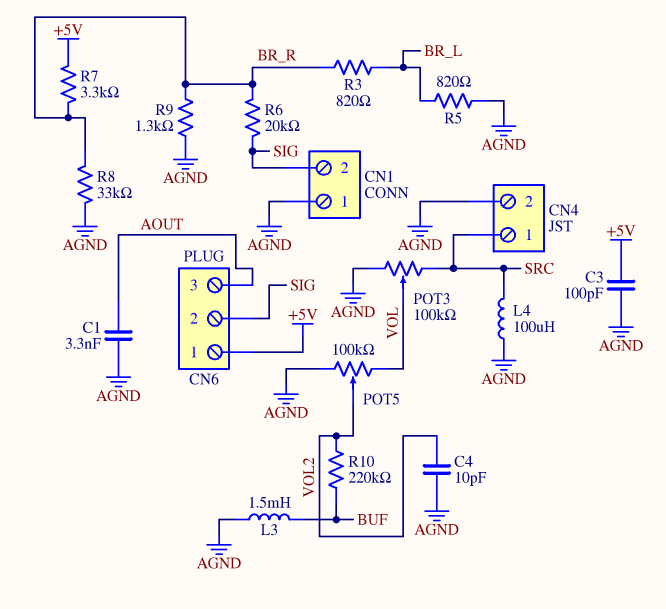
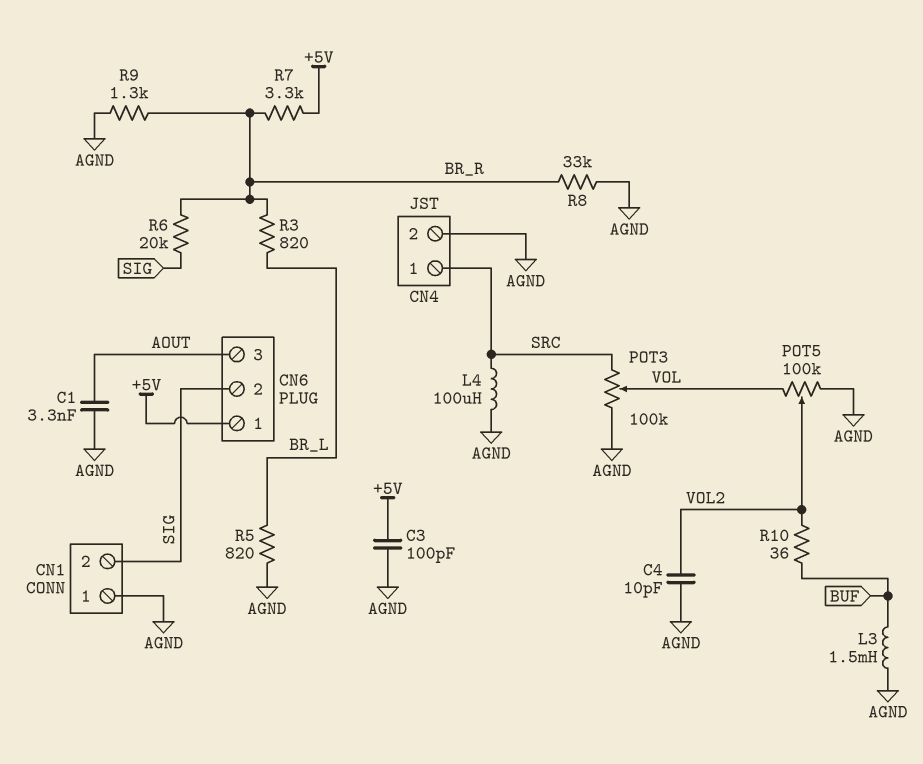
R10: 220k (BUF, VOL2) -> 36 (BUF, VOL2)

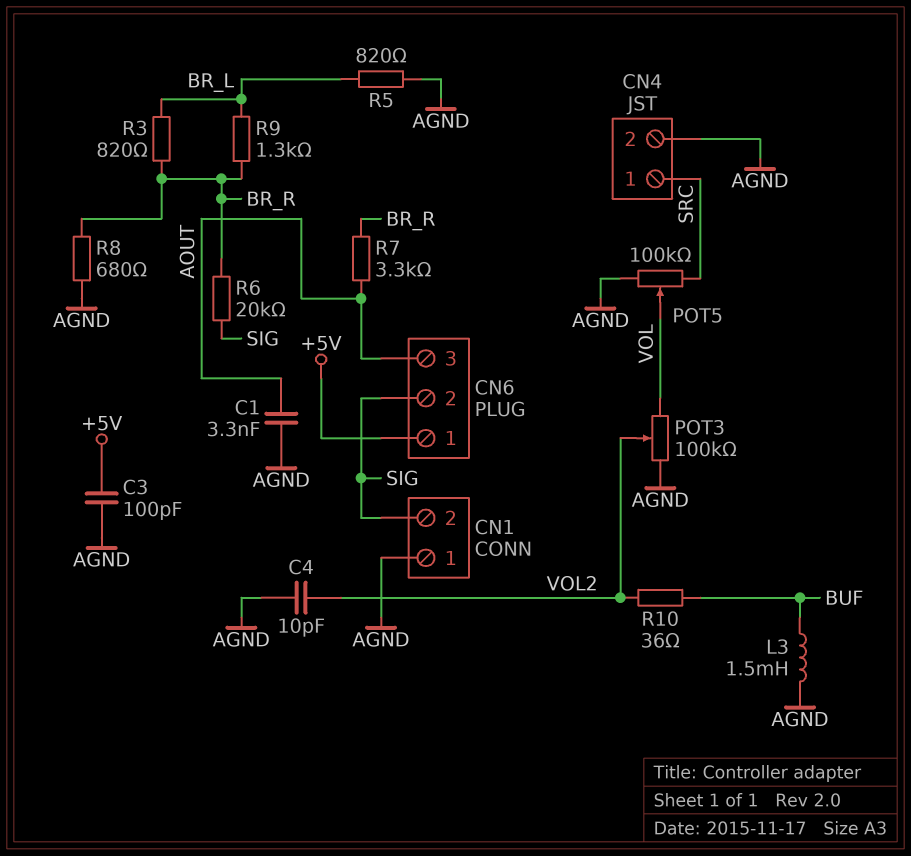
L4: 100uH (AGND, SRC) -> none
POT3: 100k (AGND, SRC, wiper VOL) -> 100k (AGND, VOL, wiper VOL2)
POT5: 100k (AGND, VOL, wiper VOL2) -> 100k (AGND, SRC, wiper VOL)
R7: 3.3k (+5V, BR_R) -> 3.3k (AOUT, BR_R)
R8: 33k (AGND, BR_R) -> 680 (AGND, BR_R)
R9: 1.3k (AGND, BR_R) -> 1.3k (BR_L, BR_R)

